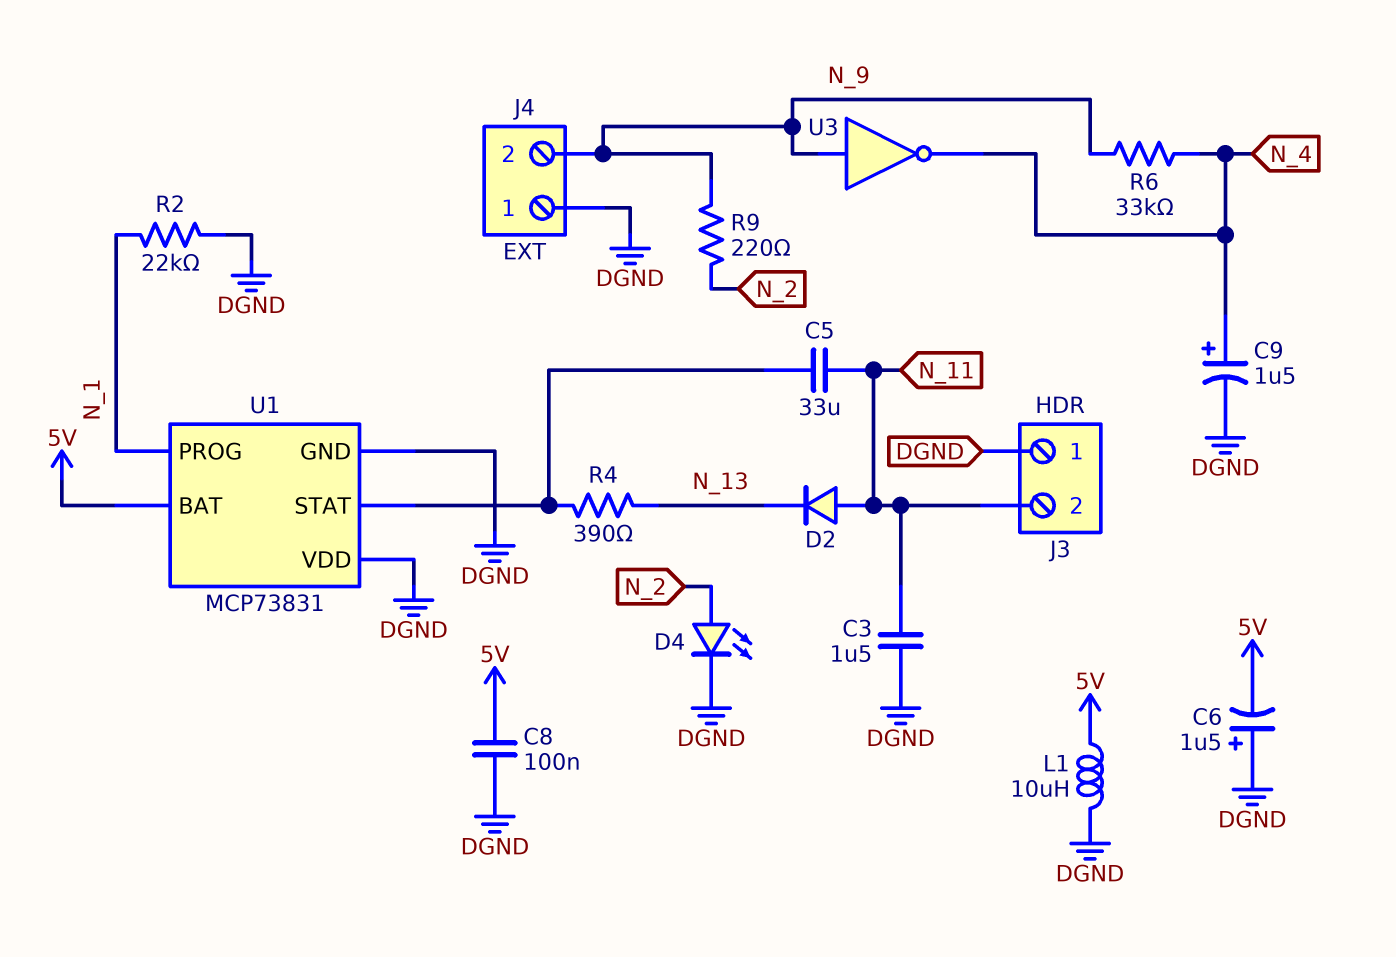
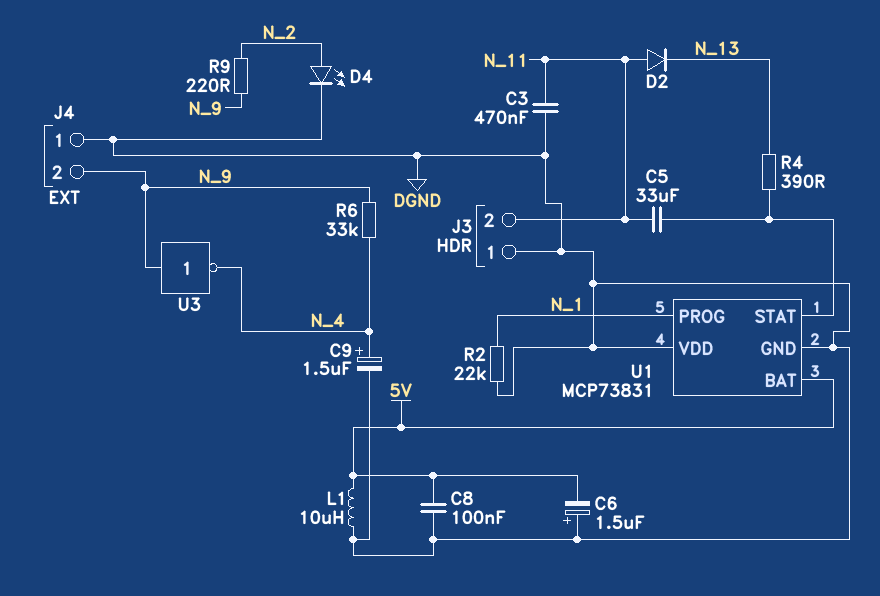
C3: 1.5uF (DGND, N_11) -> 470nF (DGND, N_11)

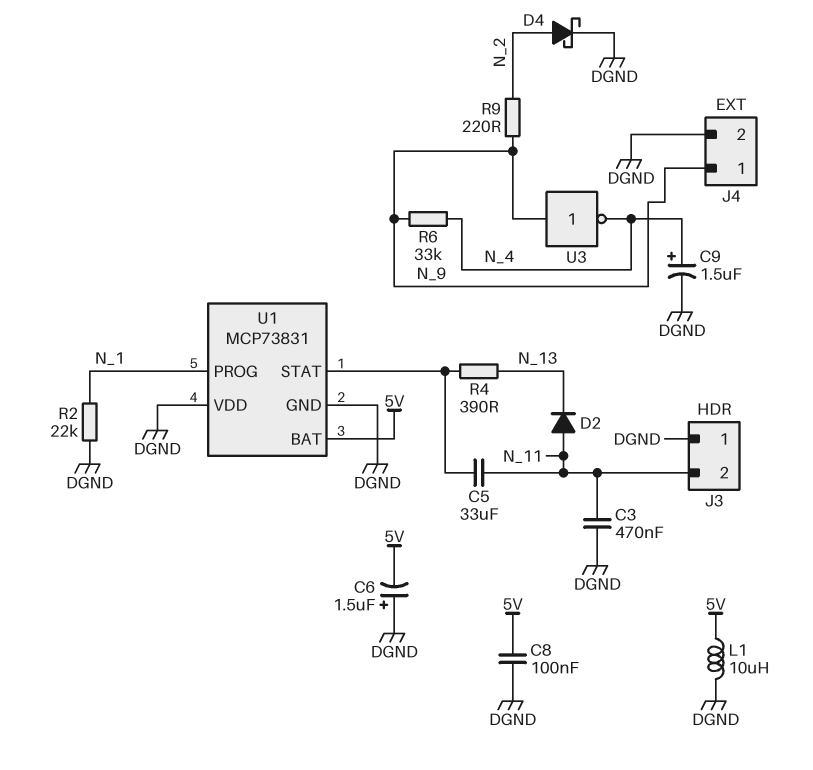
D4: LED (A N_2, K DGND) -> schottky (A N_2, K DGND)
J4 pin 1: DGND -> N_9
J4 pin 2: N_9 -> DGND

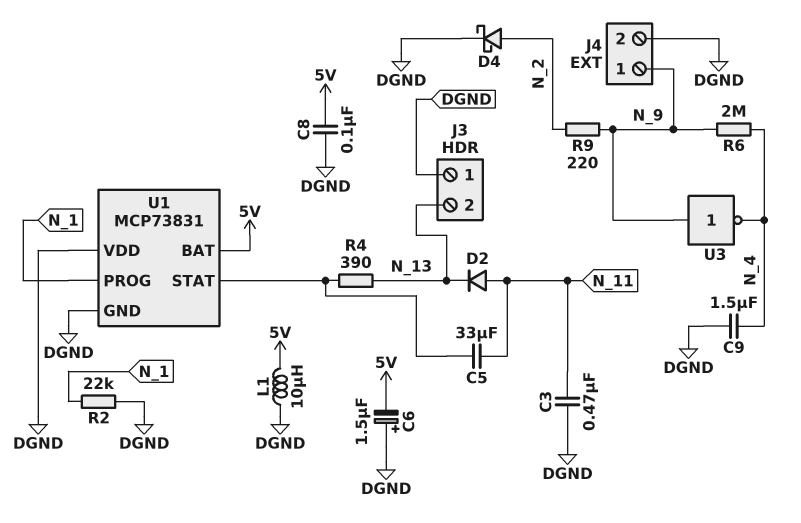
C9: 1.5uF (plus N_4, minus DGND) -> 1.5uF (DGND, N_4)
J3 pin 2: N_11 -> N_13
R6: 33k (N_4, N_9) -> 2M (N_4, N_9)

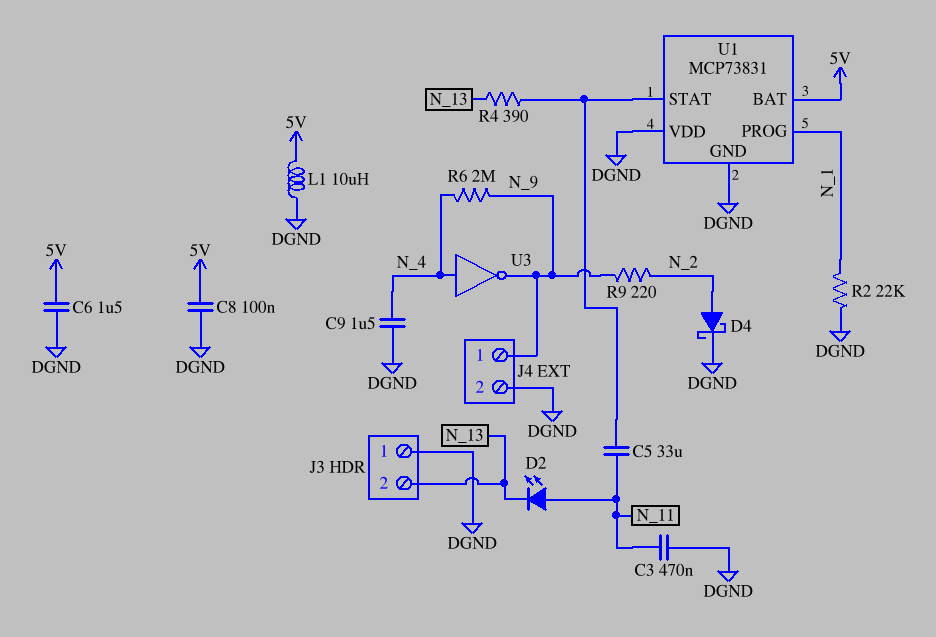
C6: 1.5uF (plus DGND, minus 5V) -> 1.5uF (5V, DGND)
D2: diode (A N_11, K N_13) -> LED (A N_11, K N_13)
U3: NOT (in N_9, out N_4) -> NOT (in N_4, out N_9)

